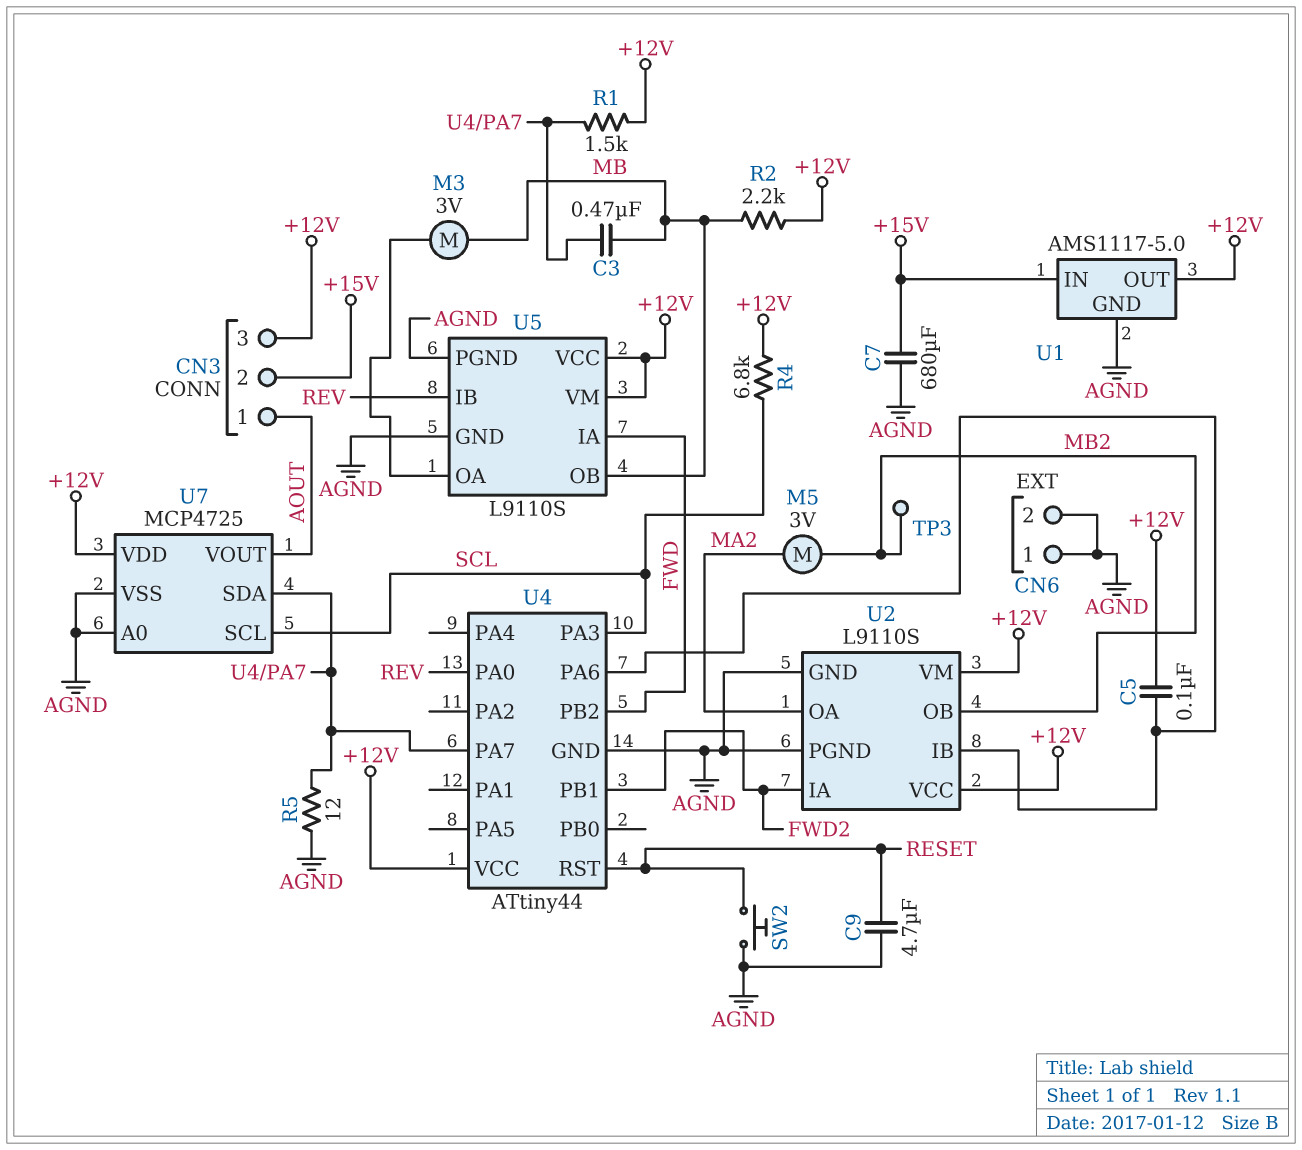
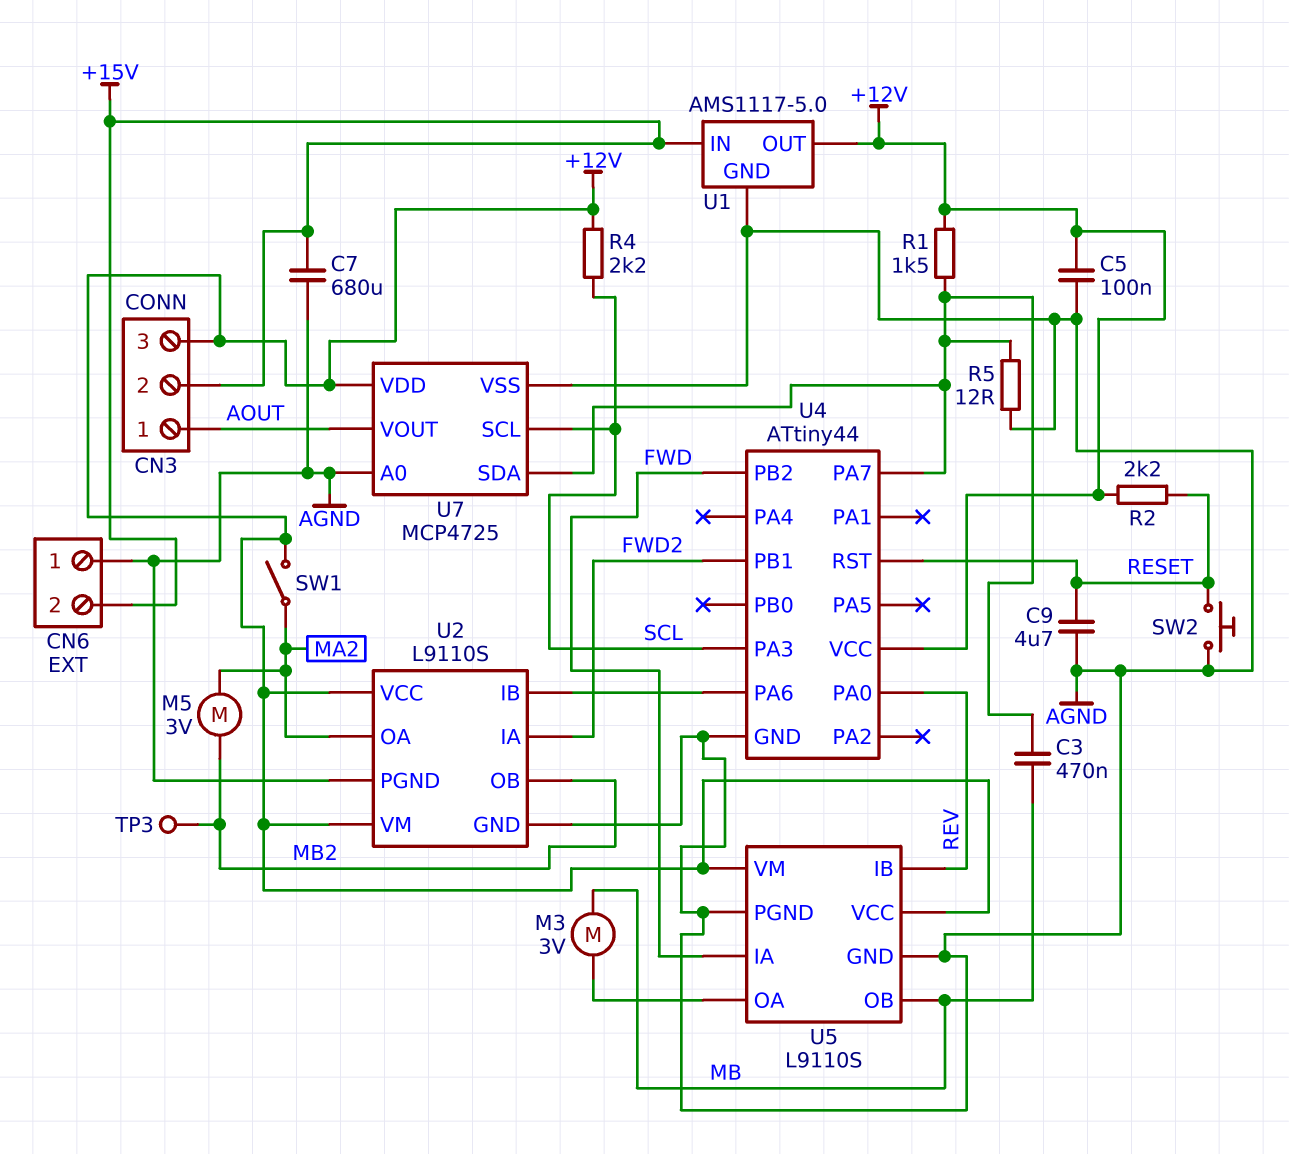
C5: 100nF (+12V, U2/IB) -> 100nF (+12V, AGND)
CN6 pin 2: AGND -> +15V
R2: 2.2k (+12V, MB) -> 2.2k (+12V, RESET)
R4: 6.8k (+12V, SCL) -> 2.2k (+12V, SCL)
SW1: none -> switch (+12V, MA2)

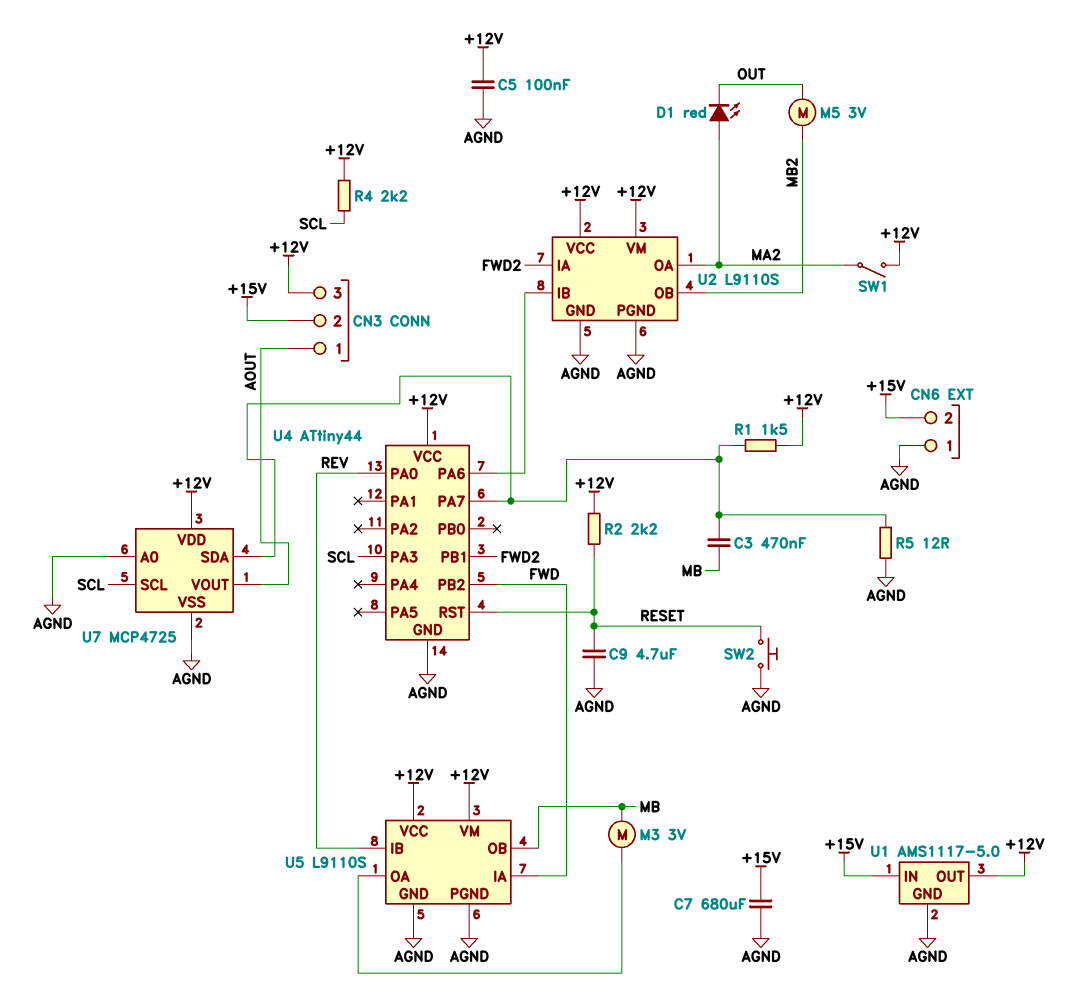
D1: none -> LED red (A MA2, K OUT)
M5: motor 3V (MA2, MB2) -> motor 3V (MB2, OUT)
TP3: test point (MB2) -> none

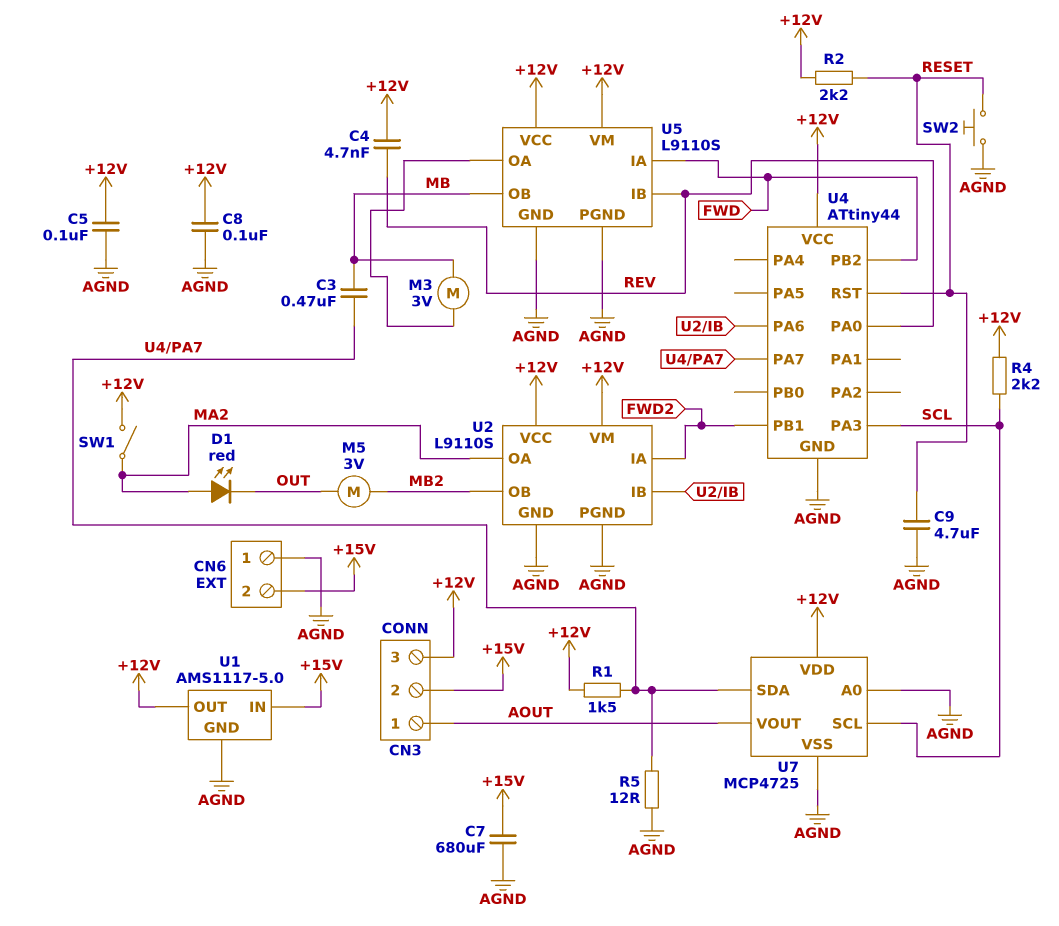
C4: none -> 4.7nF (+12V, REV)
C8: none -> 100nF (+12V, AGND)

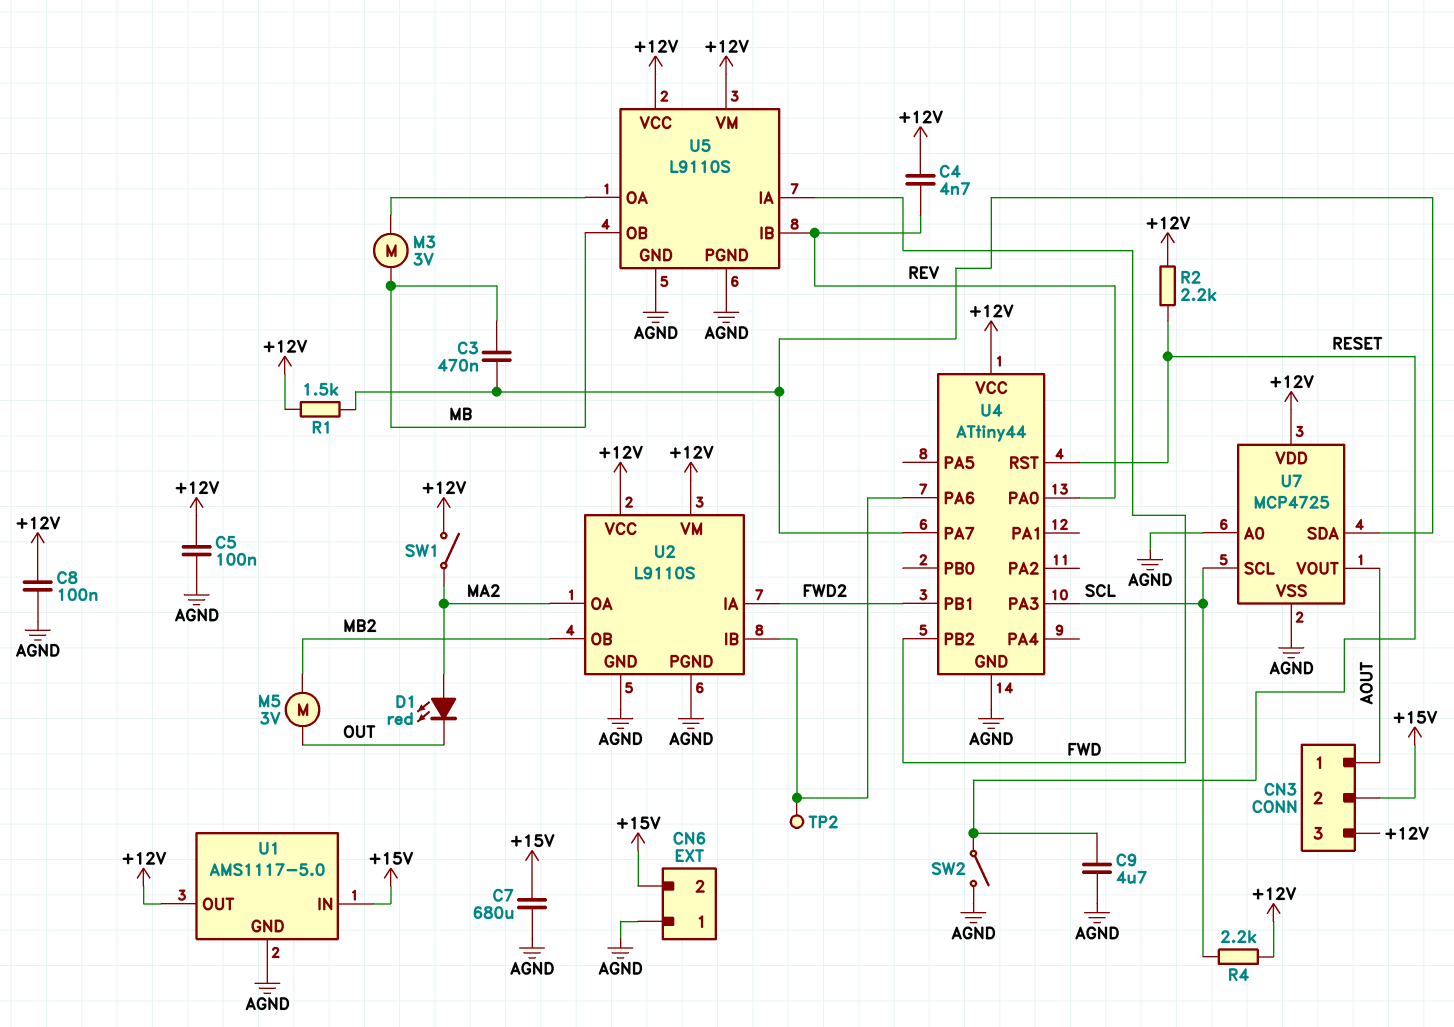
R5: 12 (AGND, U4/PA7) -> none
SW2: button (AGND, RESET) -> switch (AGND, RESET)
TP2: none -> test point (U2/IB)

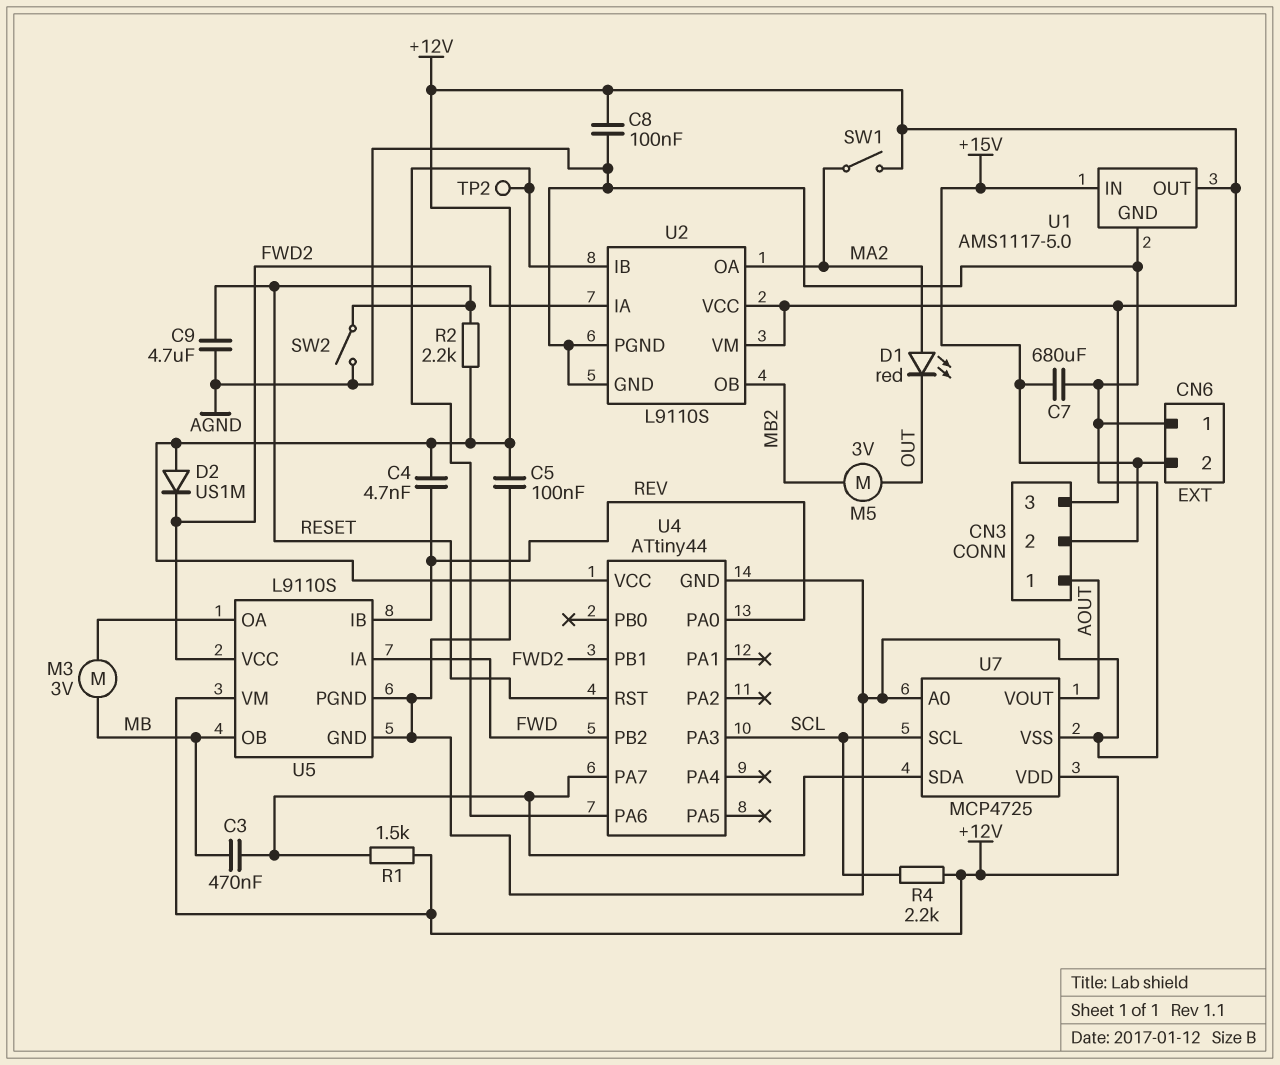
D2: none -> diode US1M (A +12V, K FWD2)
U5 pin VCC: +12V -> FWD2

